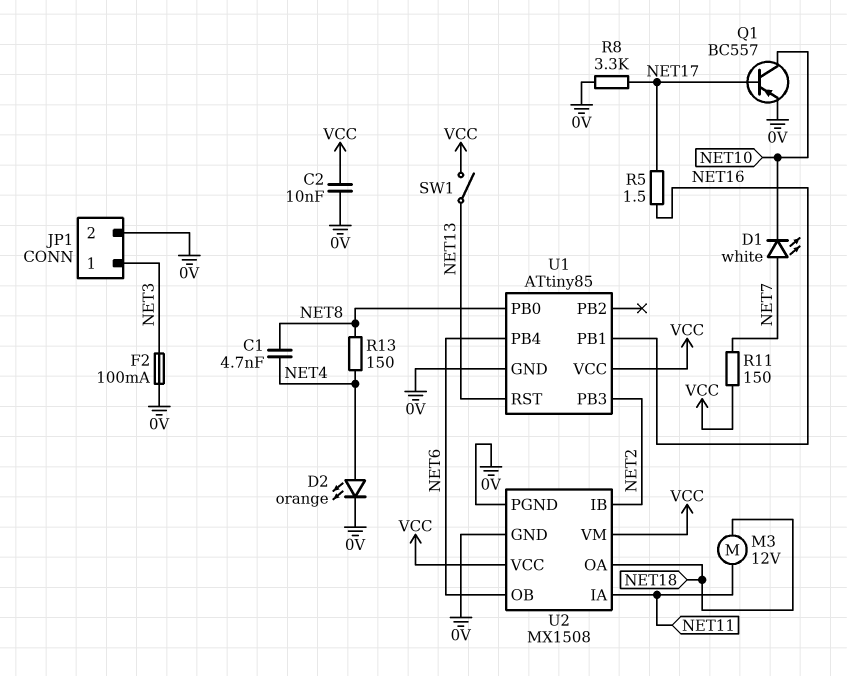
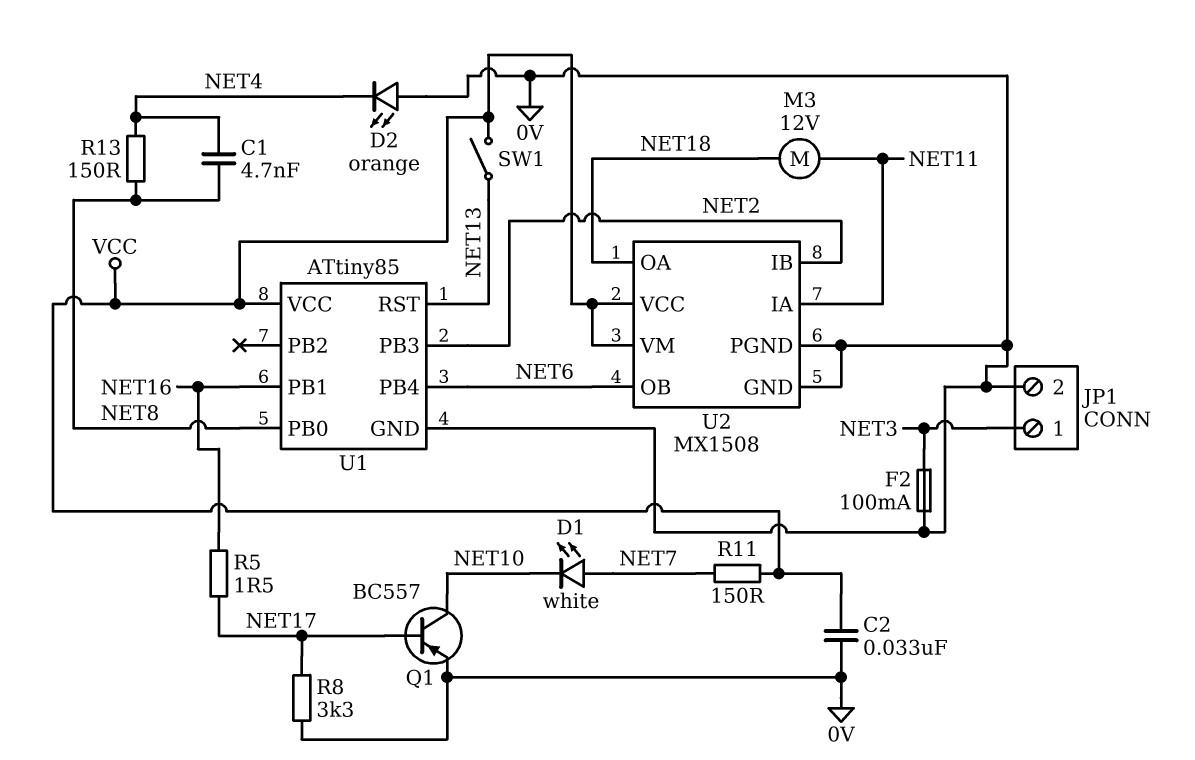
C2: 10nF (0V, VCC) -> 33nF (0V, VCC)
D2: LED orange (A NET4, K 0V) -> LED orange (A 0V, K NET4)

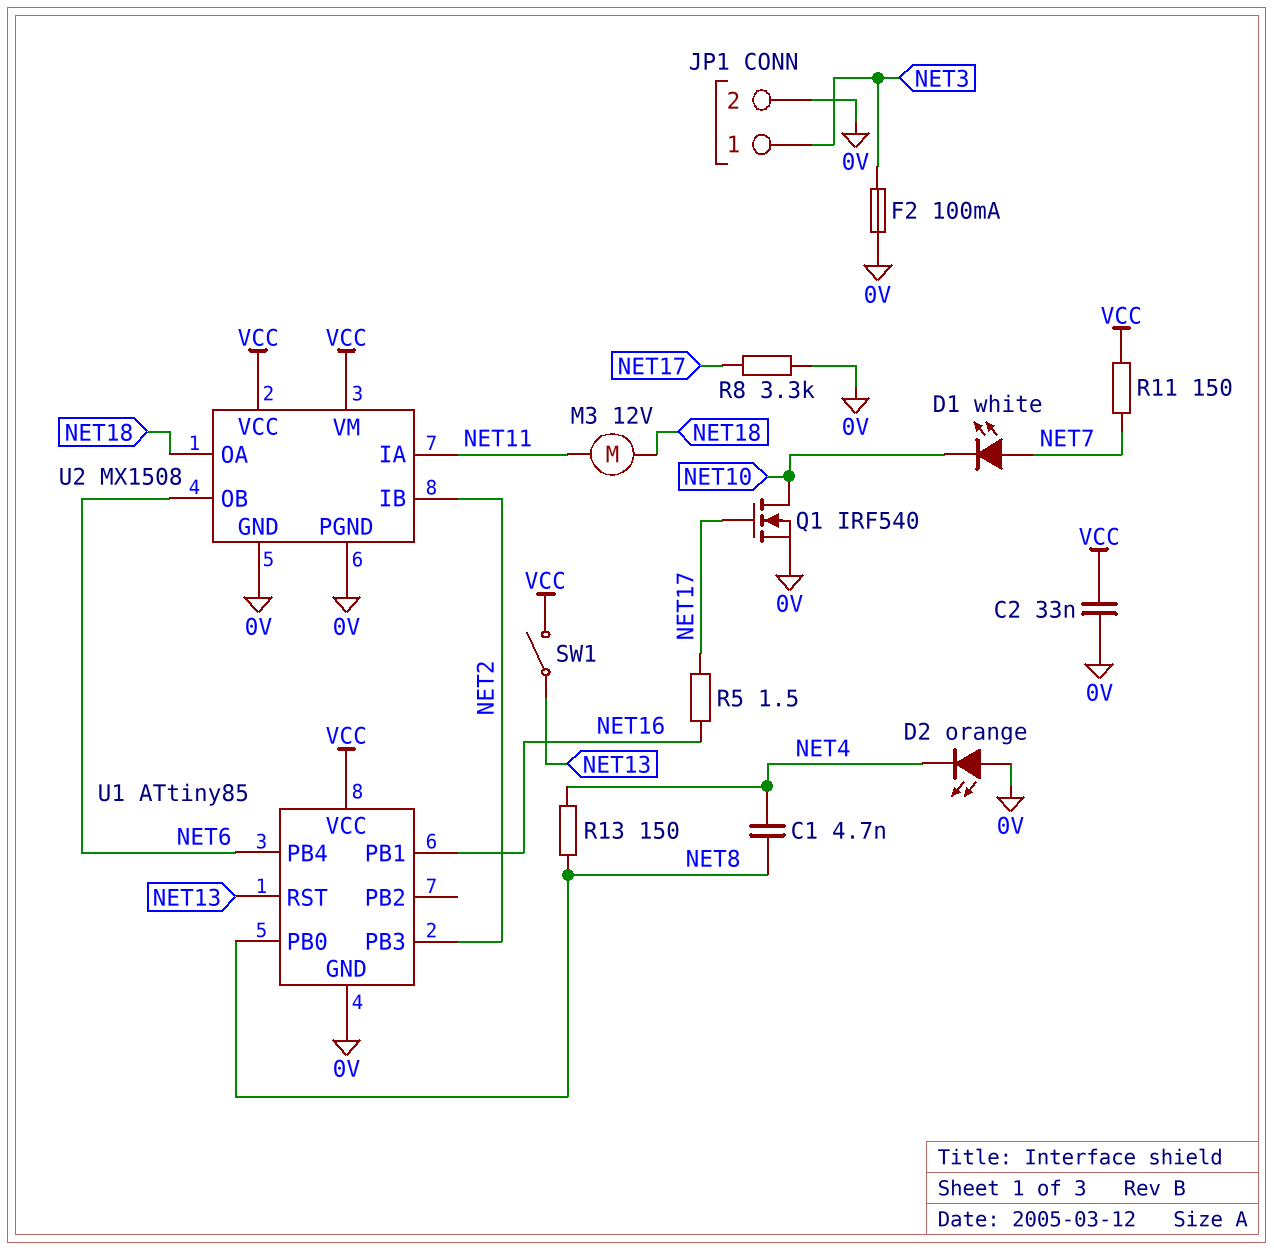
Q1: PNP BC557 (B NET17, C NET10, E 0V) -> NMOS IRF540 (G NET17, D NET10, S 0V)

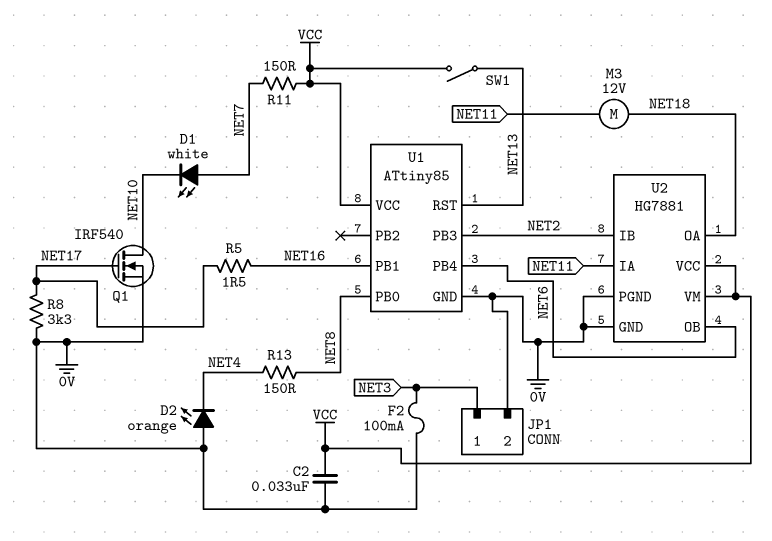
C1: 4.7nF (NET4, NET8) -> none
U2: MX1508 -> HG7881

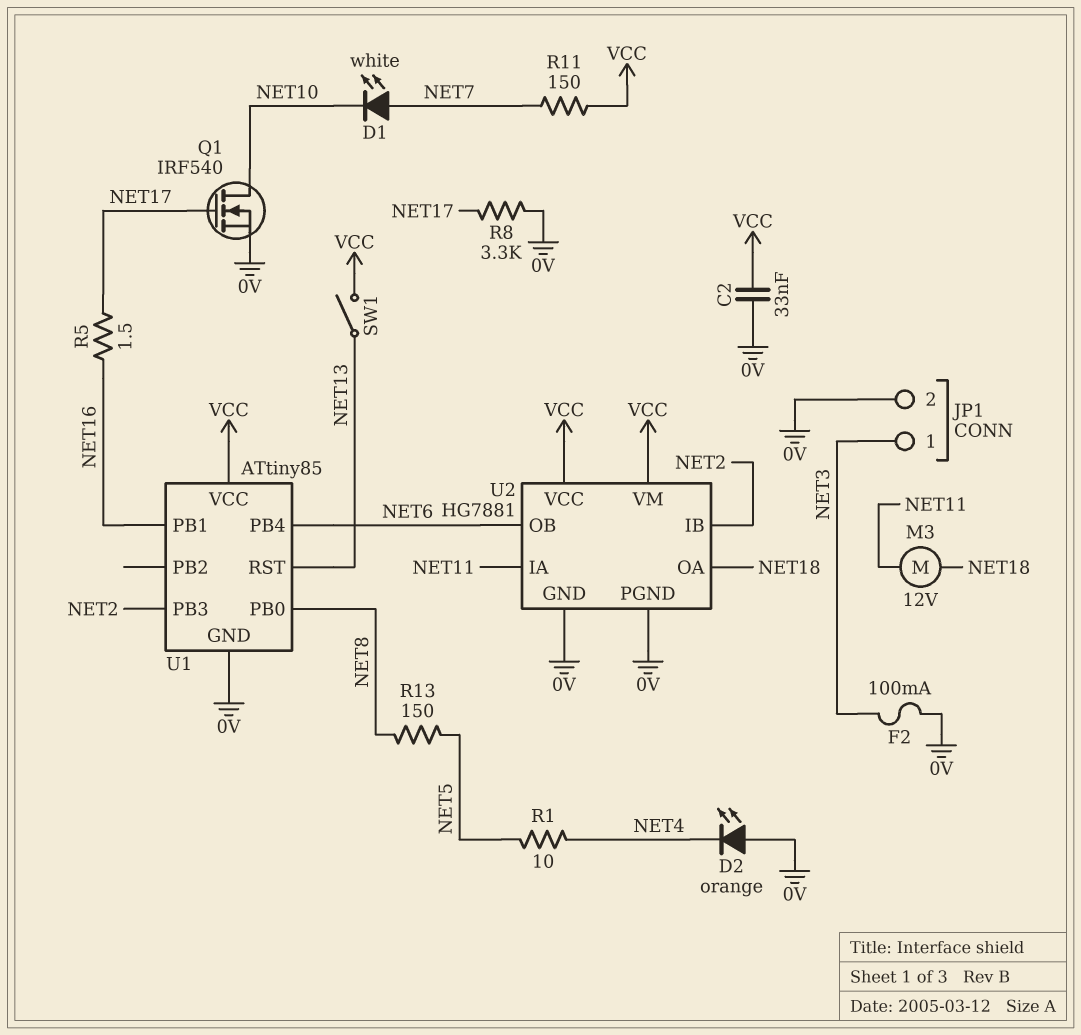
R1: none -> 10 (NET4, NET5)
R13: 150 (NET4, NET8) -> 150 (NET5, NET8)

